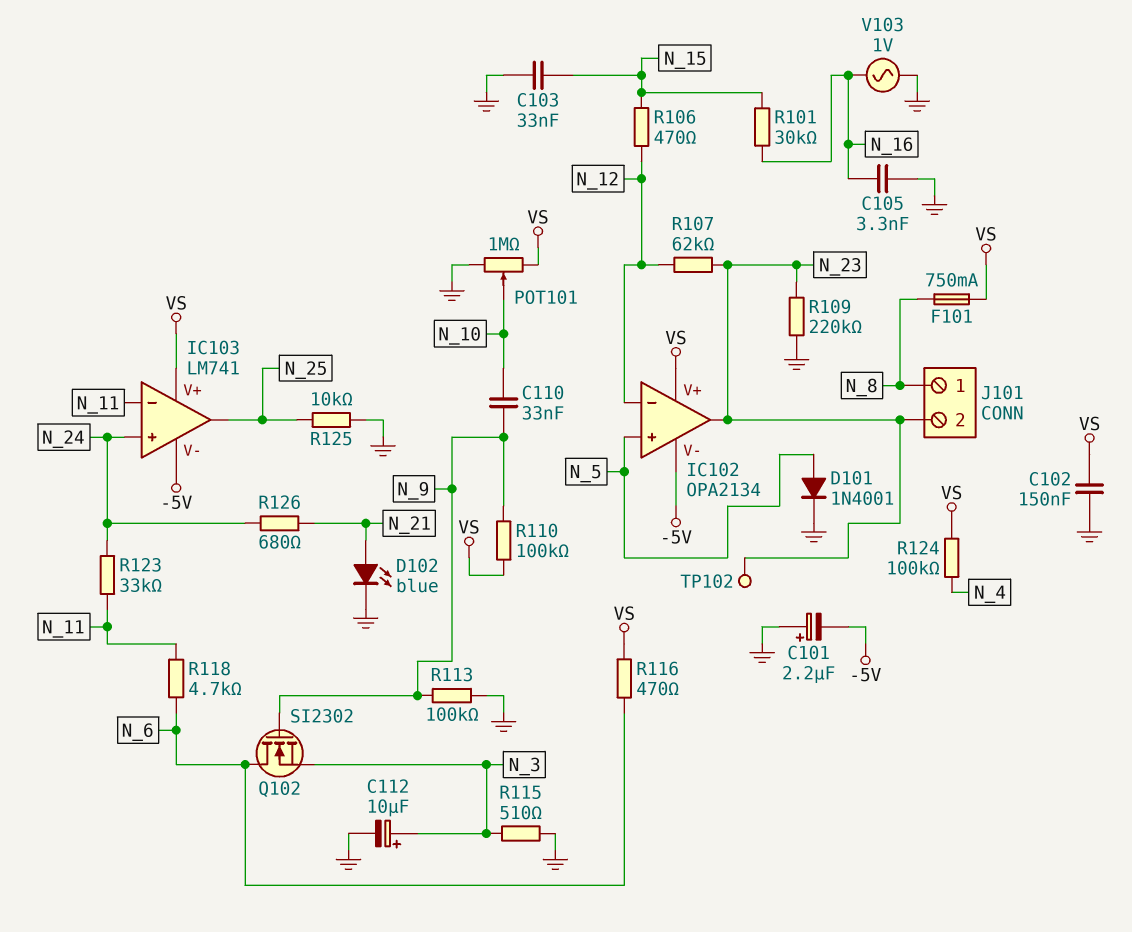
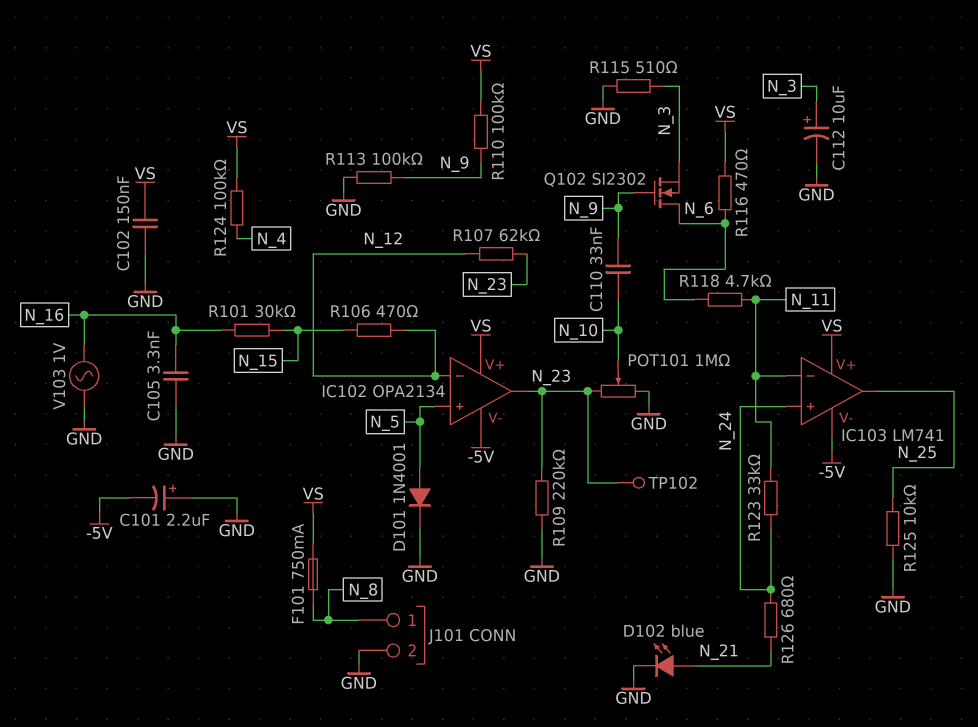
C103: 33nF (GND, N_15) -> none
J101 pin 2: N_23 -> GND
POT101: 1M (GND, VS, wiper N_10) -> 1M (GND, N_23, wiper N_10)

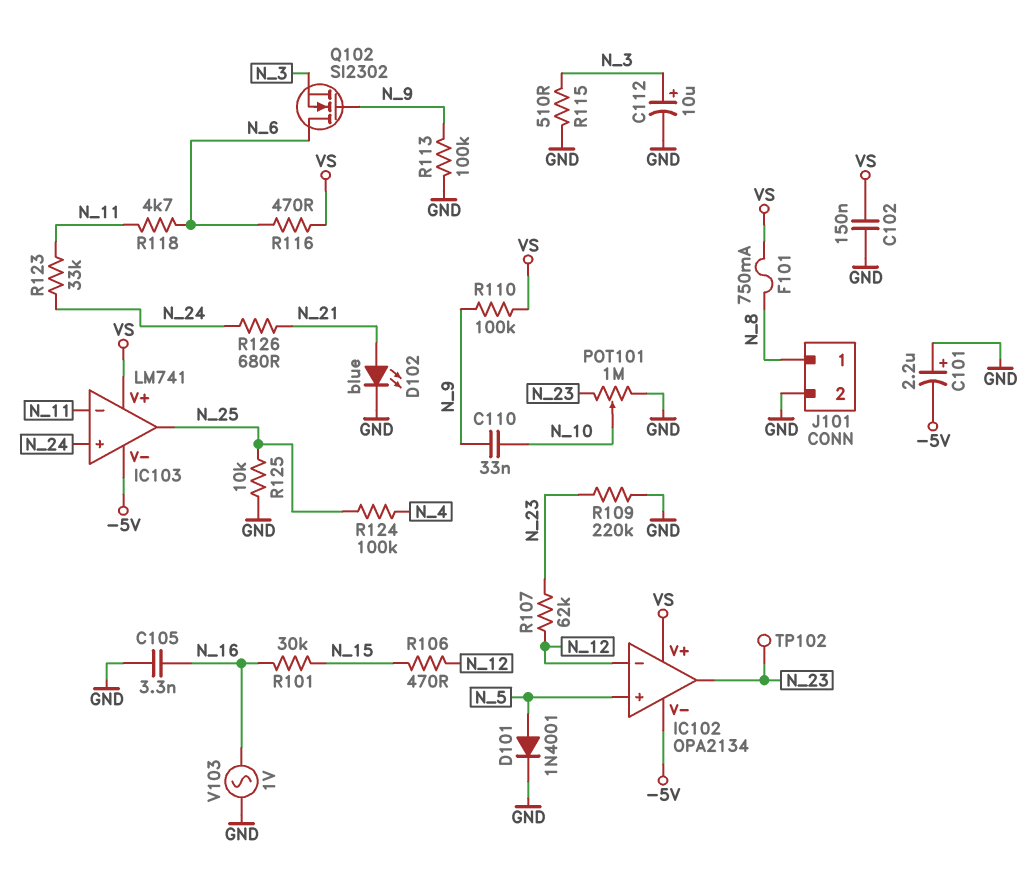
R124: 100k (N_4, VS) -> 100k (N_4, N_25)

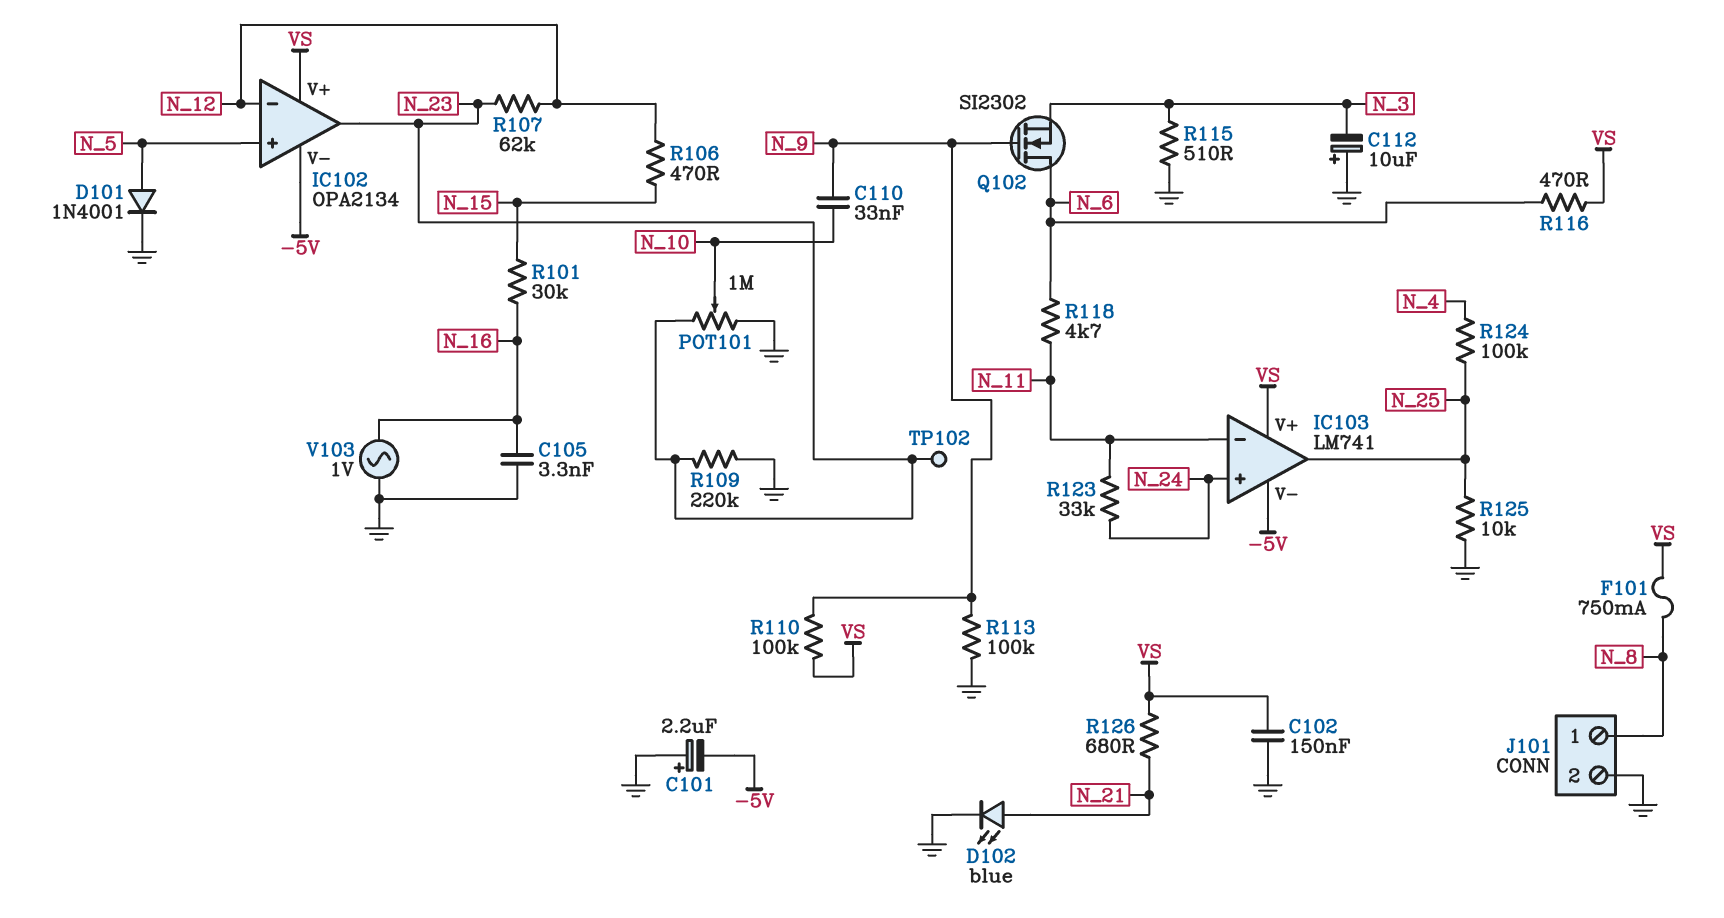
C112: 10uF (plus N_3, minus GND) -> 10uF (plus GND, minus N_3)
R126: 680 (N_21, N_24) -> 680 (N_21, VS)

